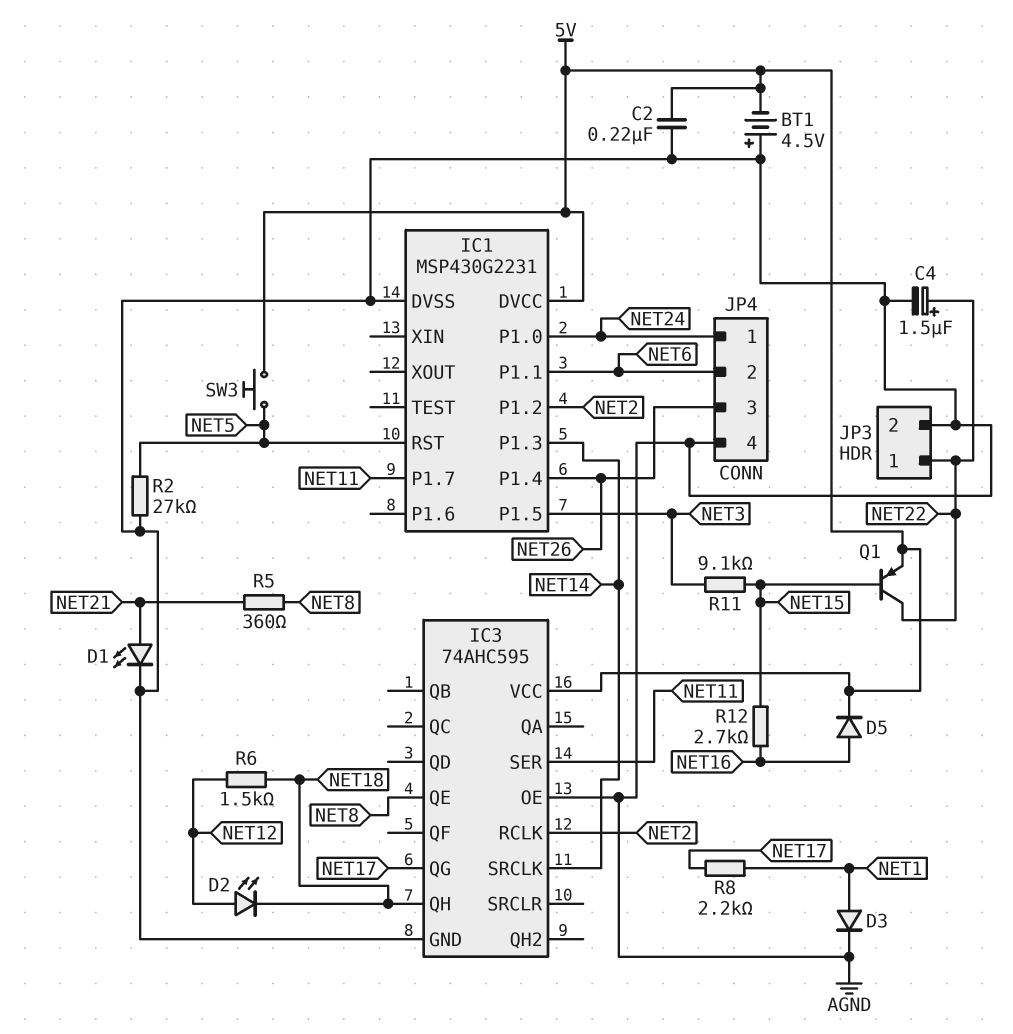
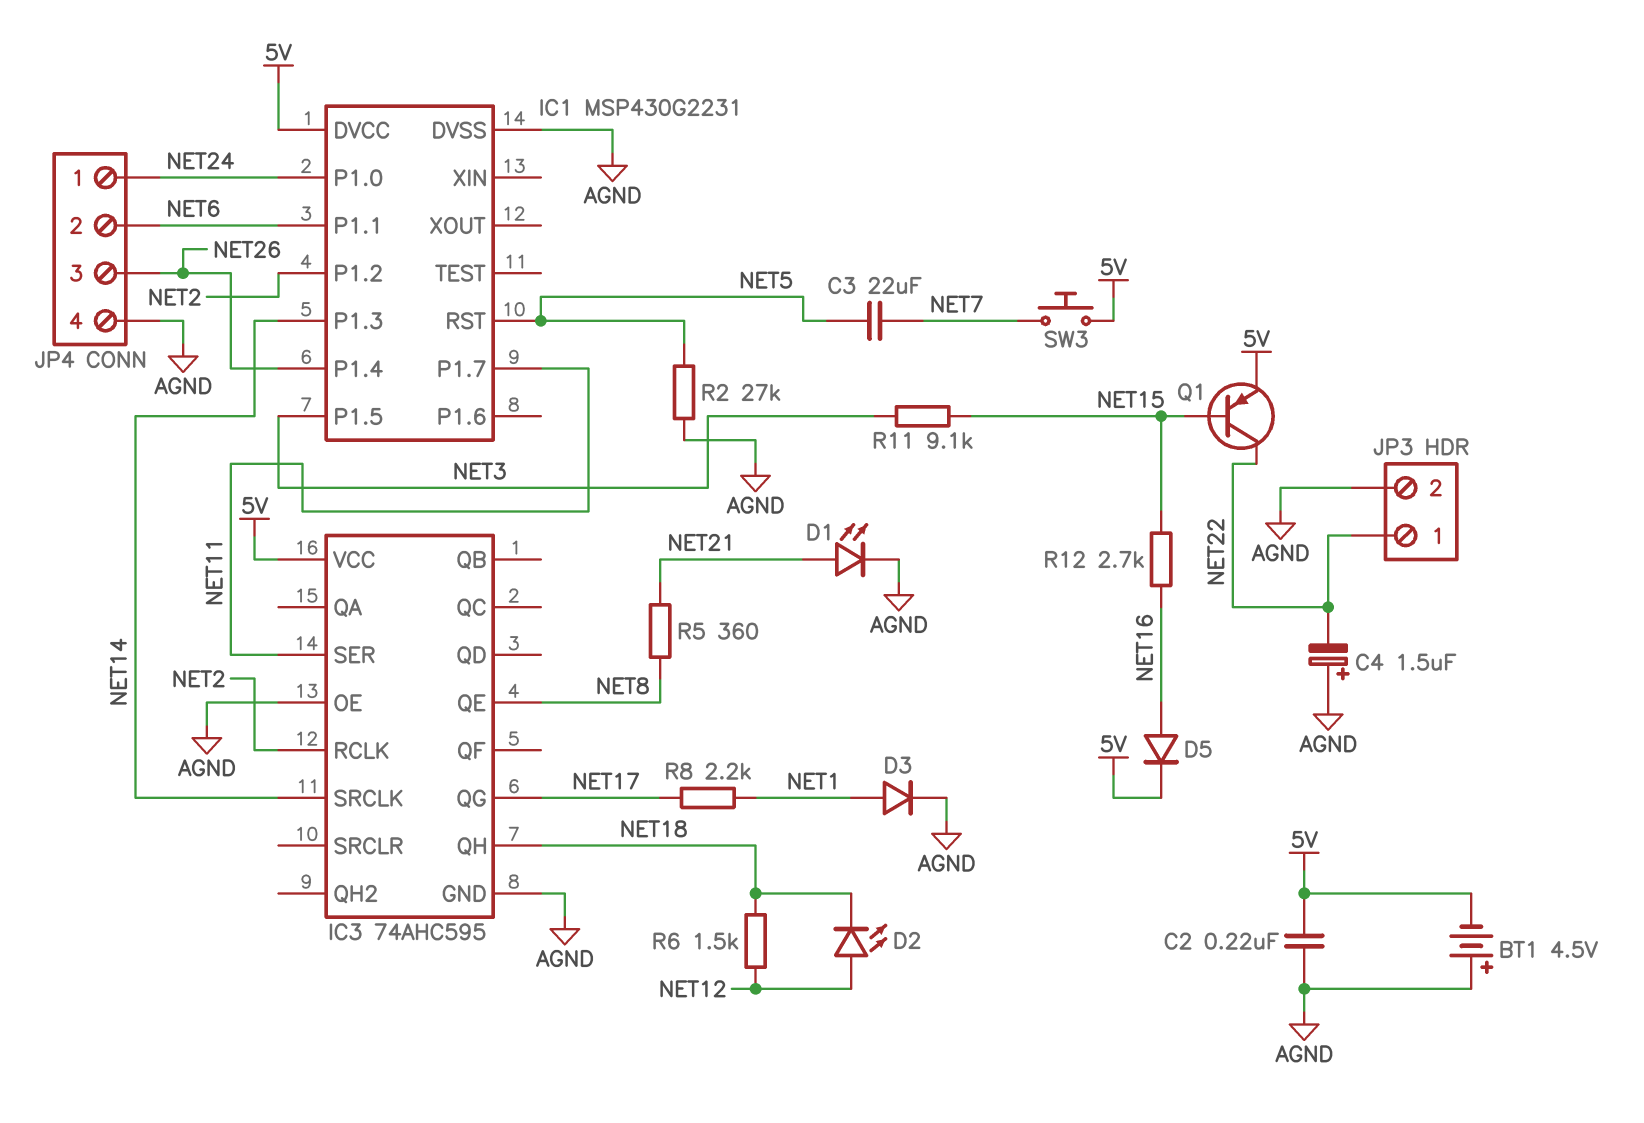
C3: none -> 22uF (NET5, NET7)
C4: 1.5uF (plus NET22, minus AGND) -> 1.5uF (plus AGND, minus NET22)
SW3: button (5V, NET5) -> button (5V, NET7)

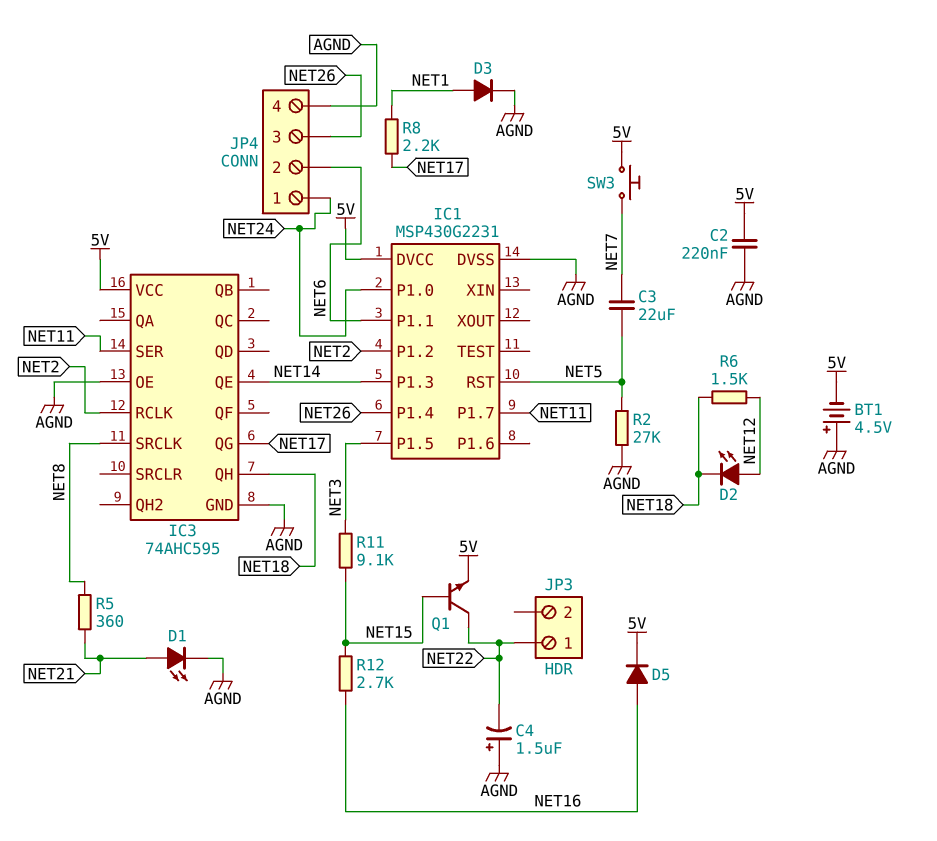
IC3 pin QE: NET8 -> NET14
IC3 pin SRCLK: NET14 -> NET8
JP3 pin 2: AGND -> none
Q1: PNP (B NET15, C NET22, E 5V) -> NPN (B NET15, C NET22, E 5V)

